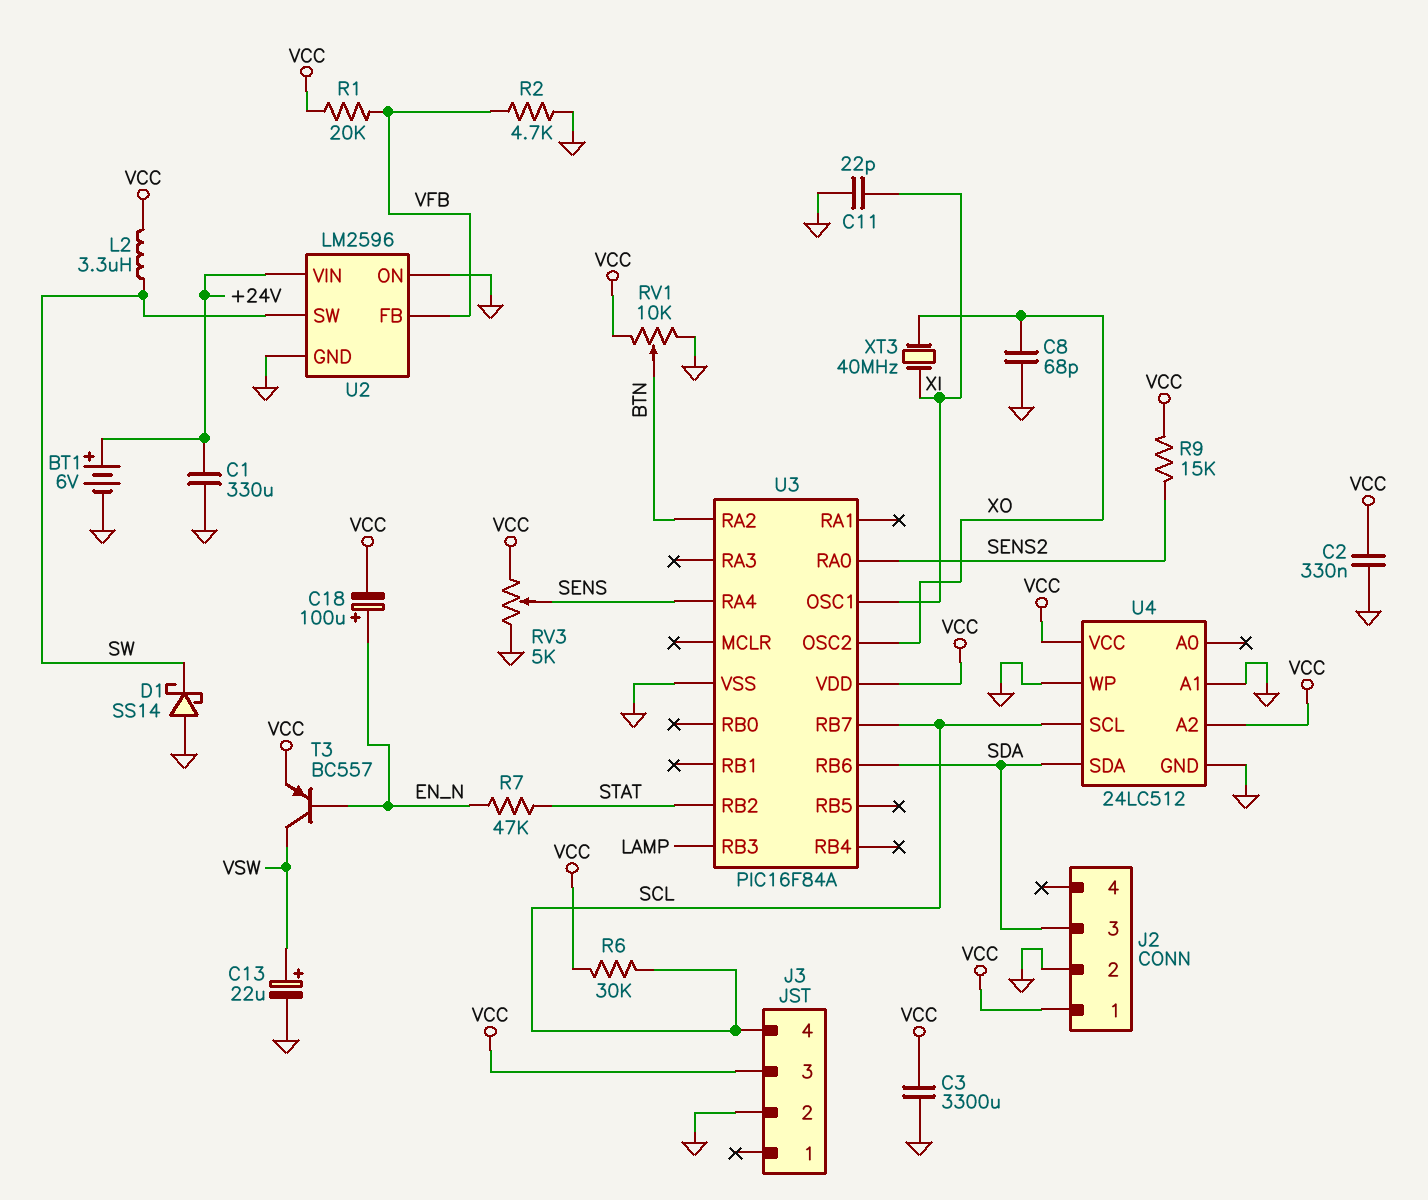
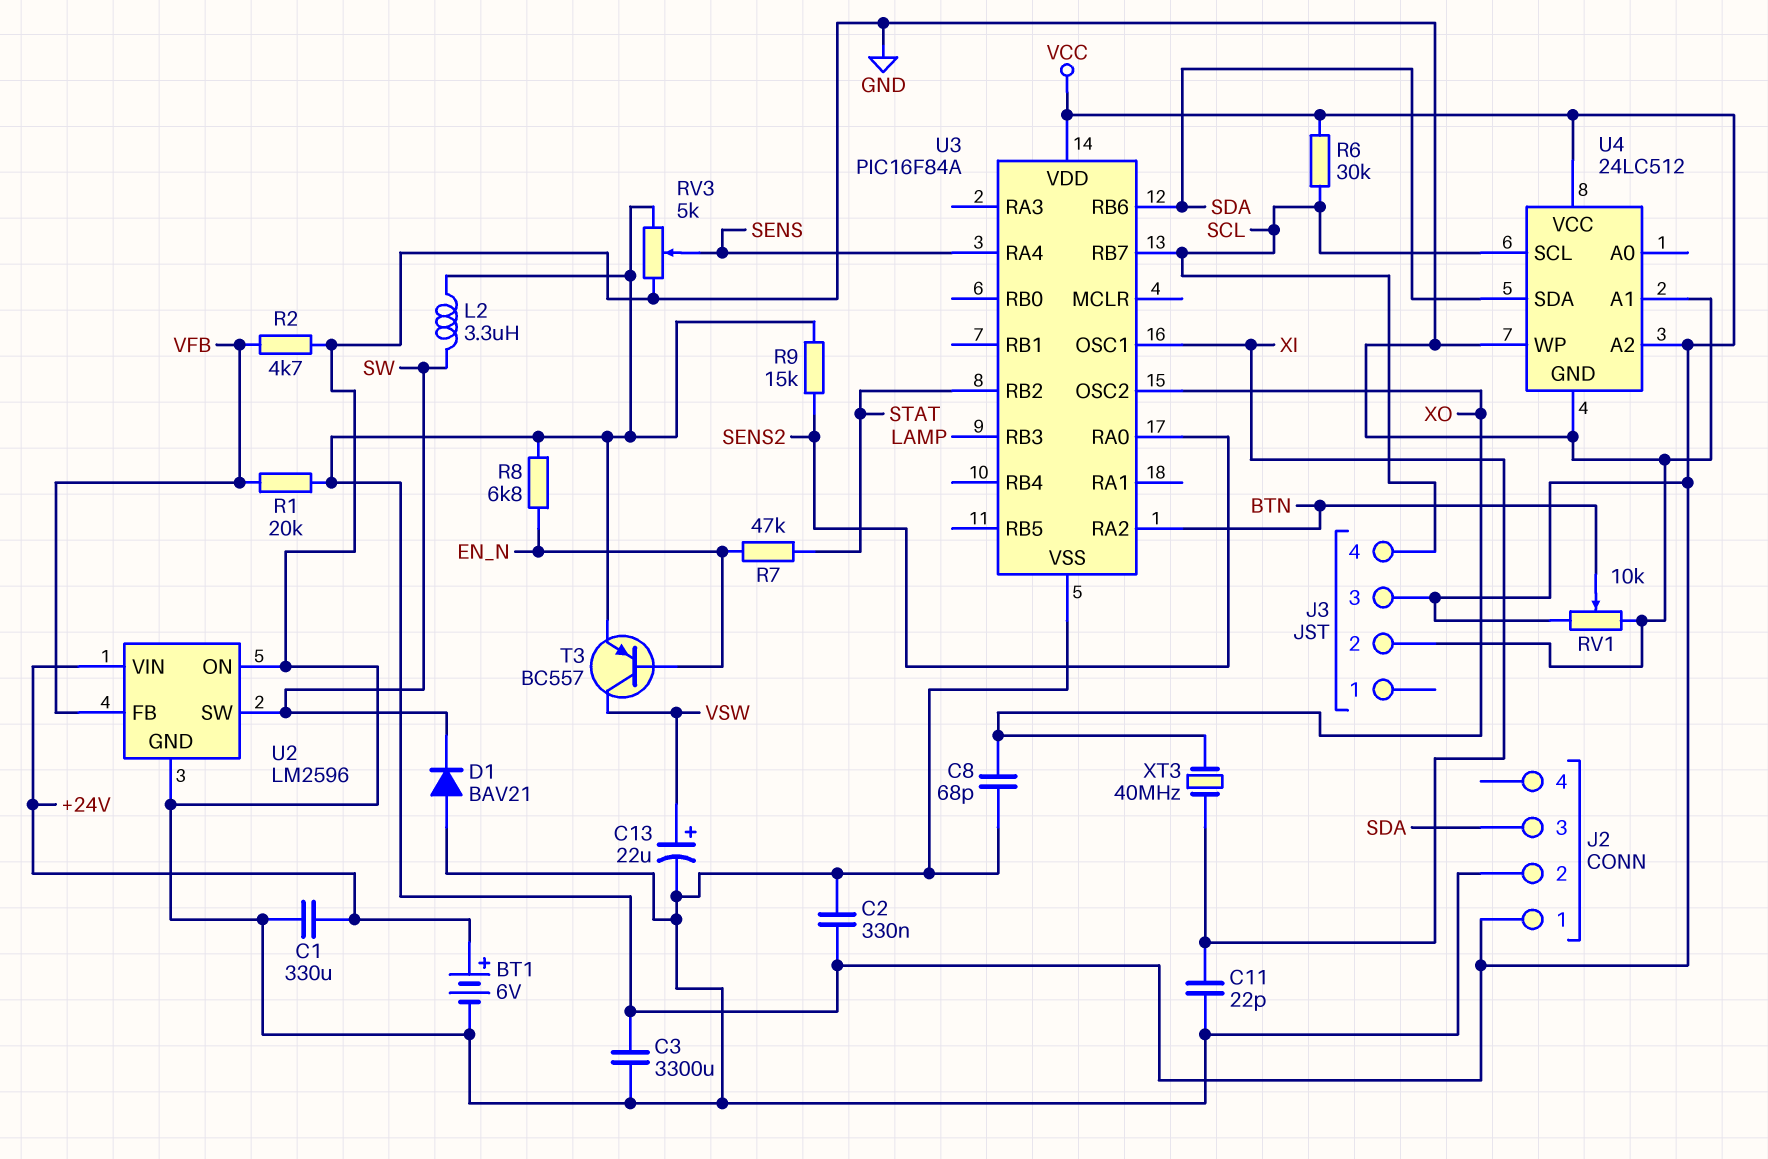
C18: 100uF (plus EN_N, minus VCC) -> none
D1: schottky SS14 (A GND, K SW) -> diode BAV21 (A GND, K SW)
R8: none -> 6.8k (EN_N, VCC)

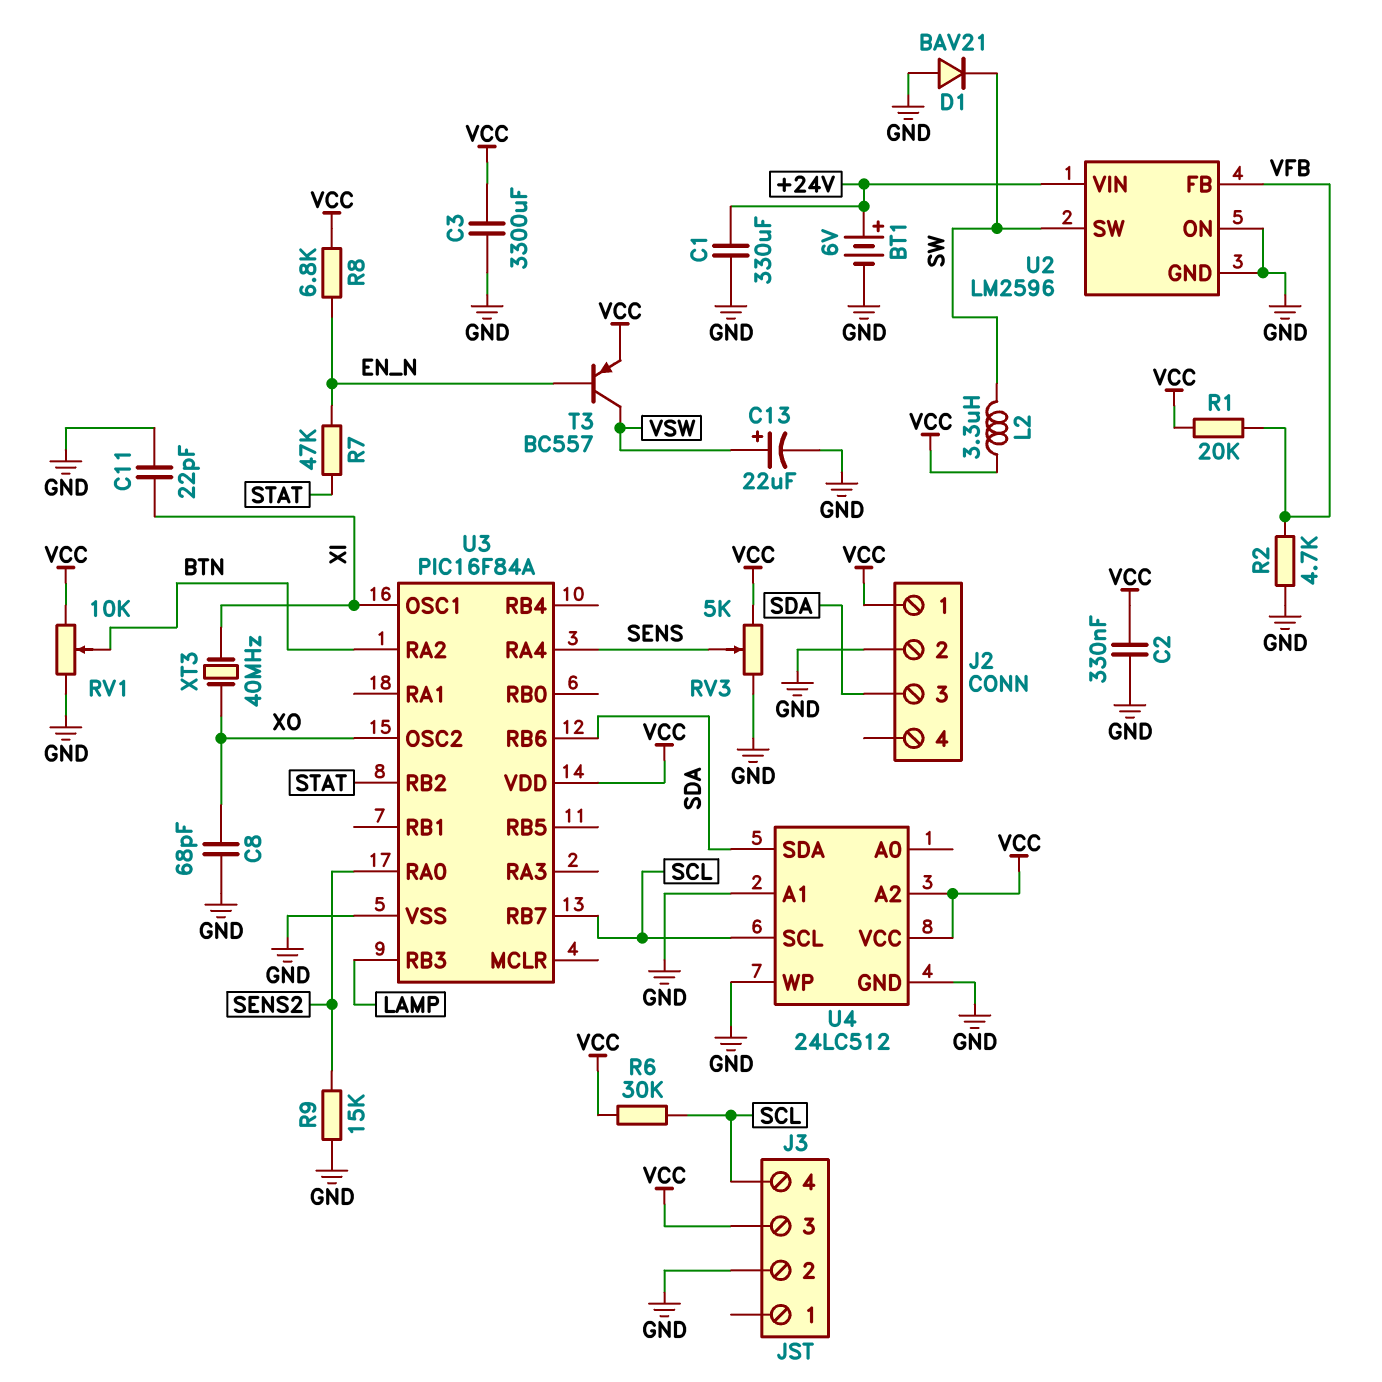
R9: 15k (SENS2, VCC) -> 15k (GND, SENS2)

